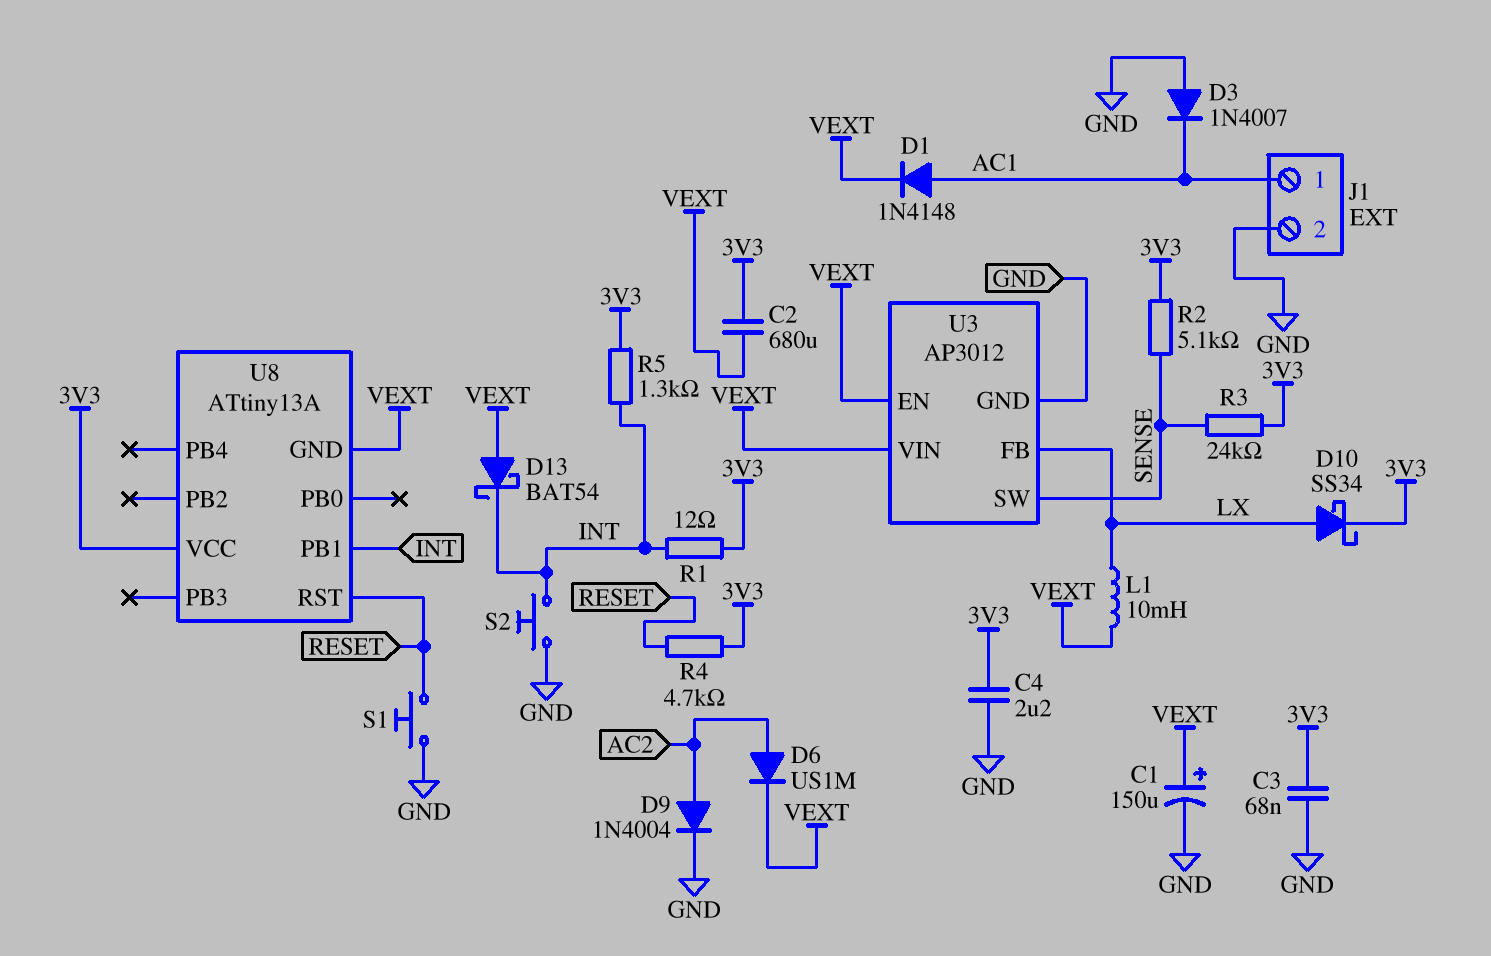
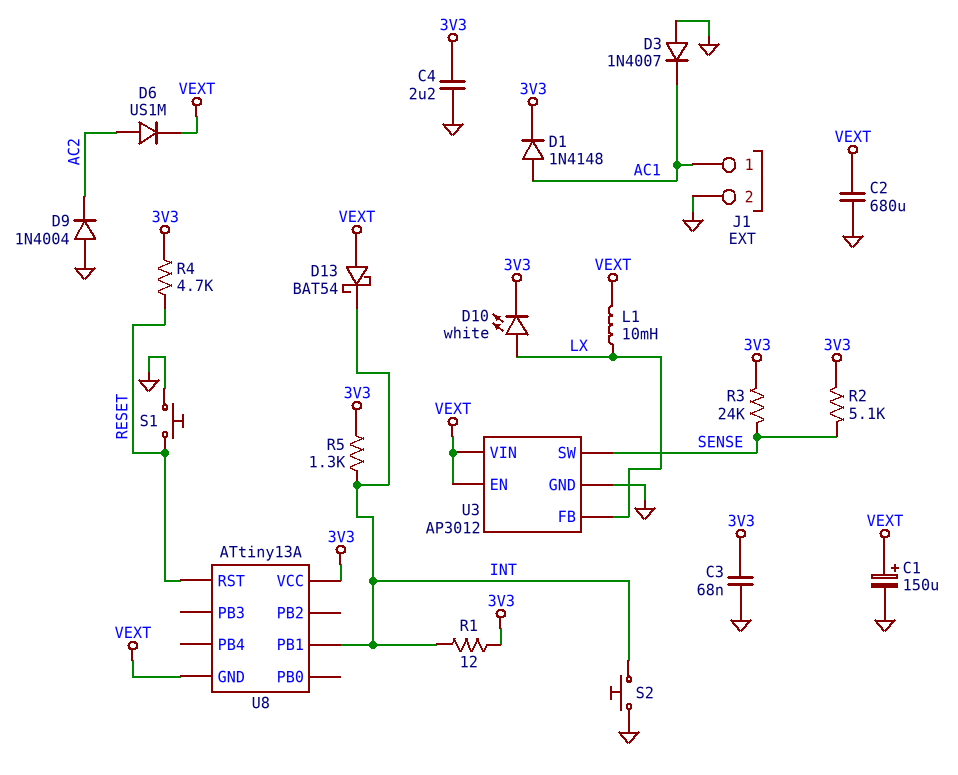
C2: 680uF (3V3, VEXT) -> 680uF (GND, VEXT)
D1: diode 1N4148 (A AC1, K VEXT) -> diode 1N4148 (A AC1, K 3V3)
D9: diode 1N4004 (A AC2, K GND) -> diode 1N4004 (A GND, K AC2)
D10: schottky SS34 (A LX, K 3V3) -> LED white (A LX, K 3V3)

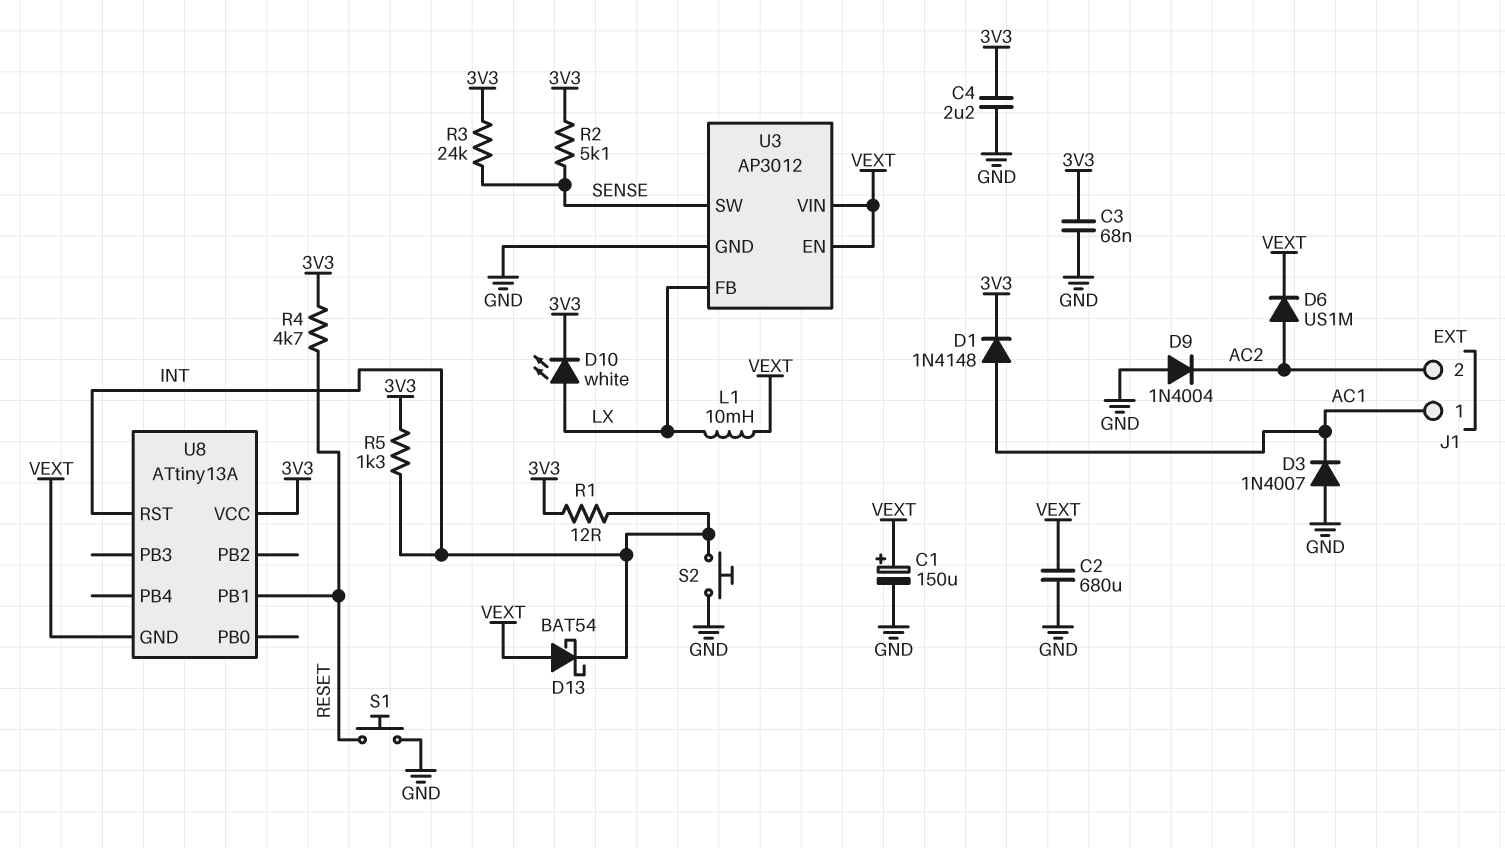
J1 pin 2: GND -> AC2
U8 pin PB1: INT -> RESET
U8 pin RST: RESET -> INT

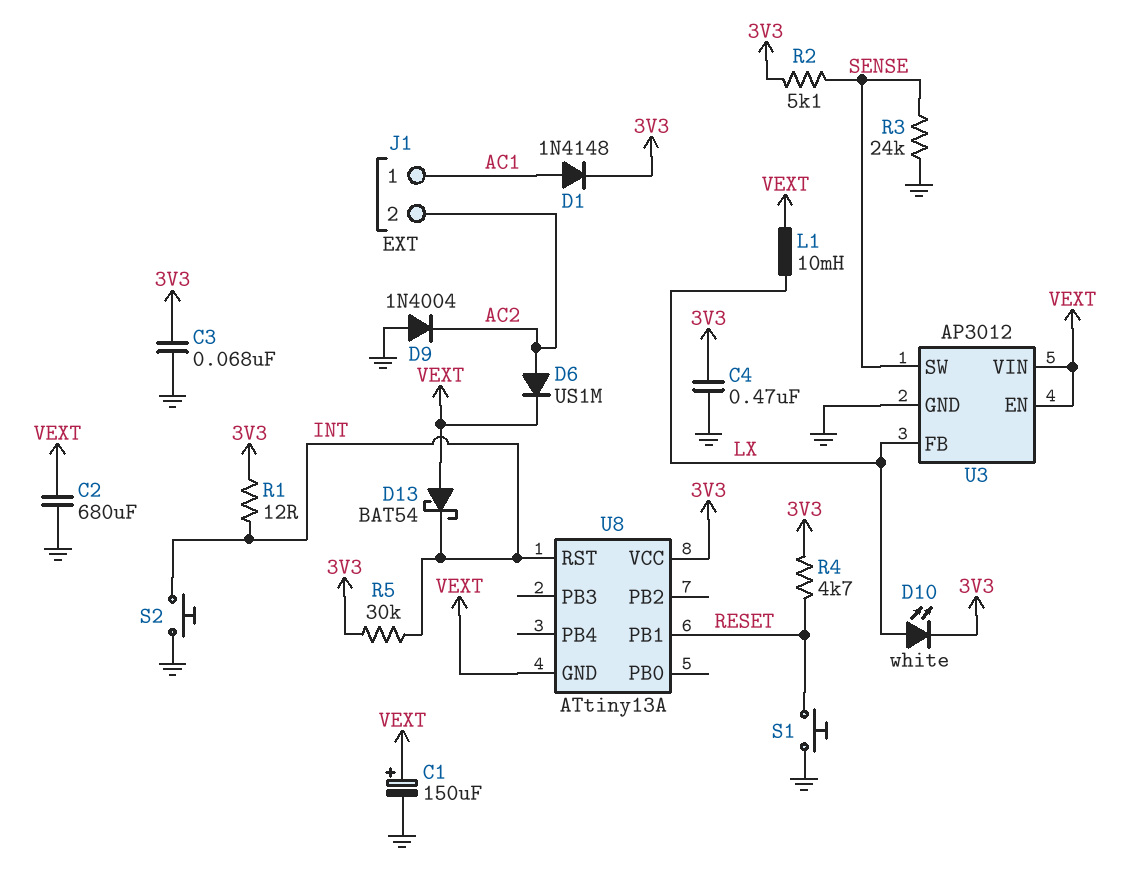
C4: 2.2uF (3V3, GND) -> 470nF (3V3, GND)
D3: diode 1N4007 (A GND, K AC1) -> none
R3: 24k (3V3, SENSE) -> 24k (GND, SENSE)
R5: 1.3k (3V3, INT) -> 30k (3V3, INT)

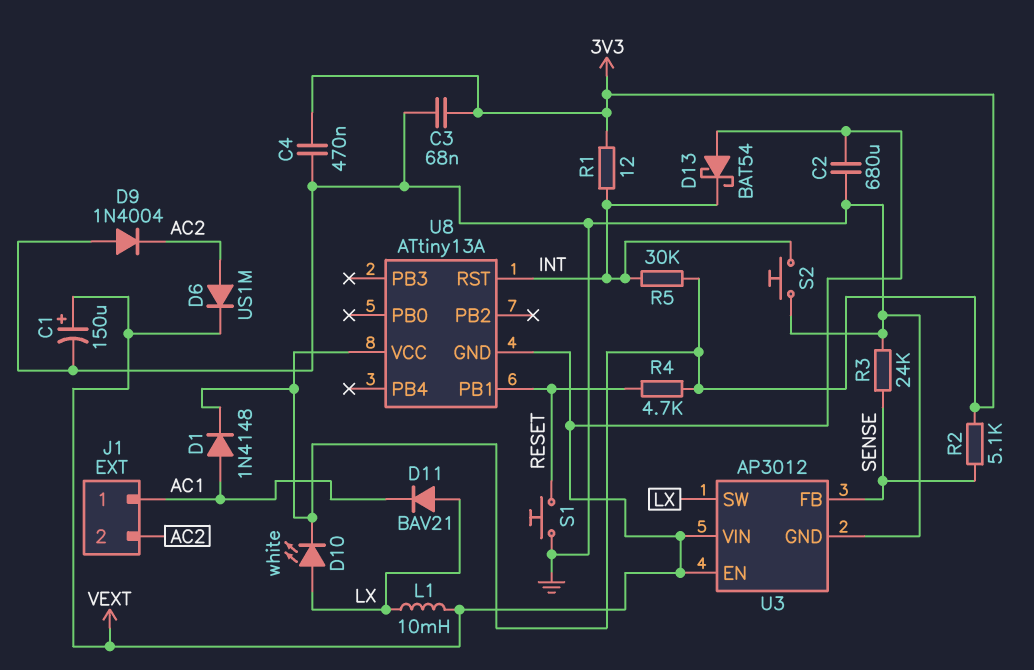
D11: none -> diode BAV21 (A LX, K AC1)
U3 pin FB: LX -> SENSE
U3 pin SW: SENSE -> LX

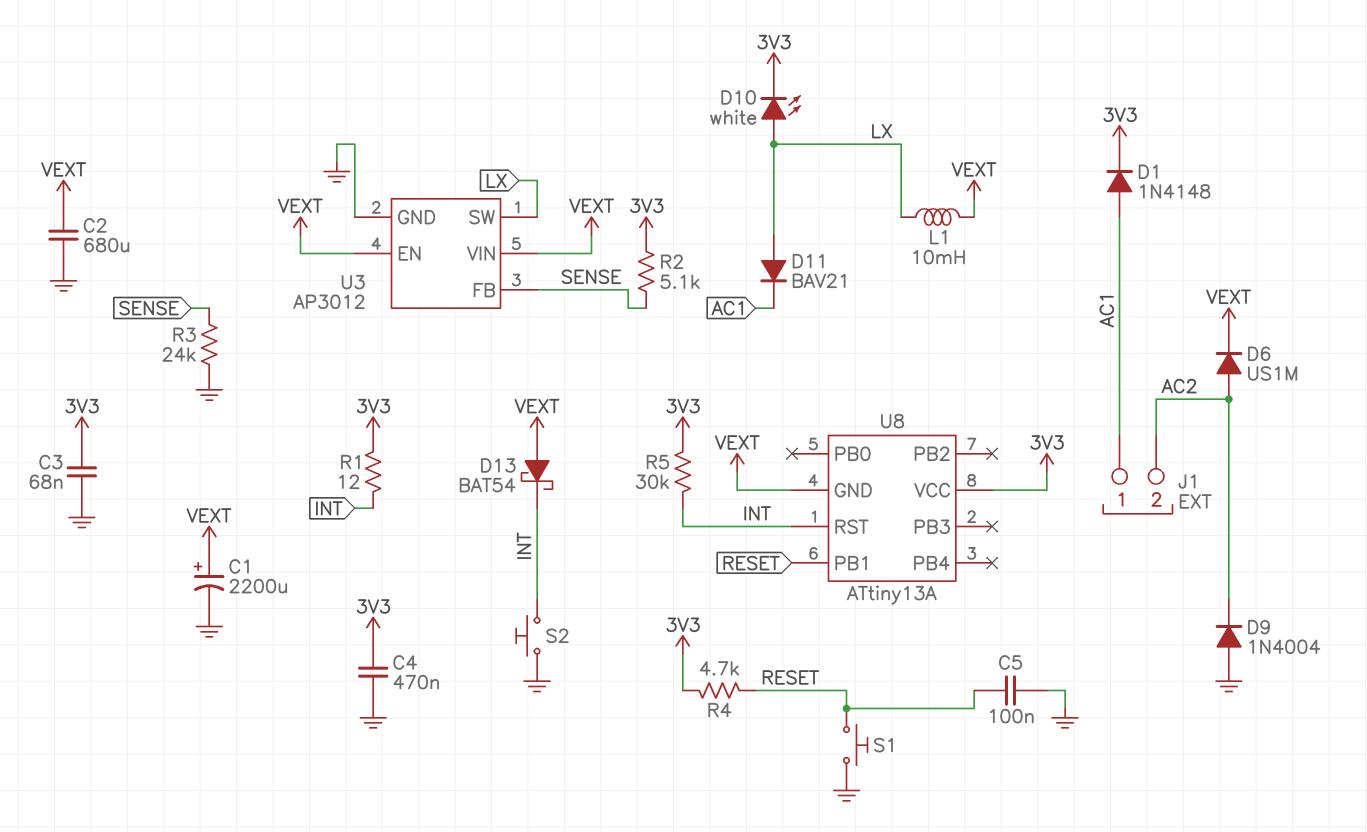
C1: 150uF (plus VEXT, minus GND) -> 2200uF (plus VEXT, minus GND)
C5: none -> 100nF (GND, RESET)

